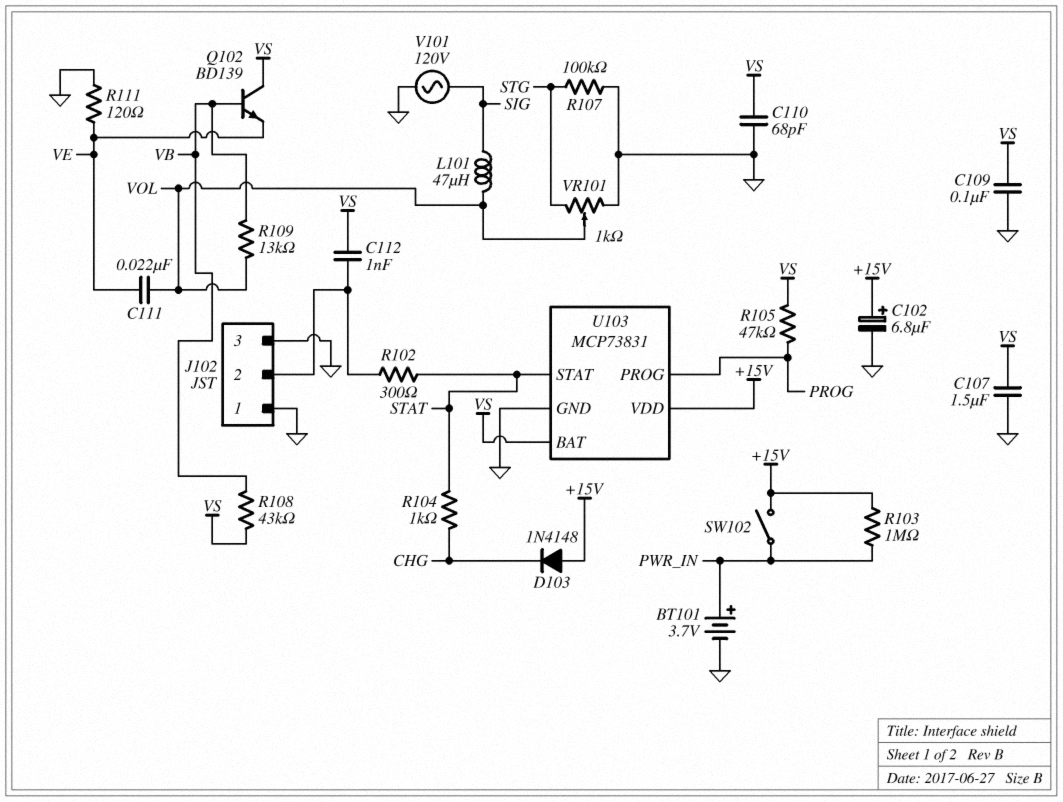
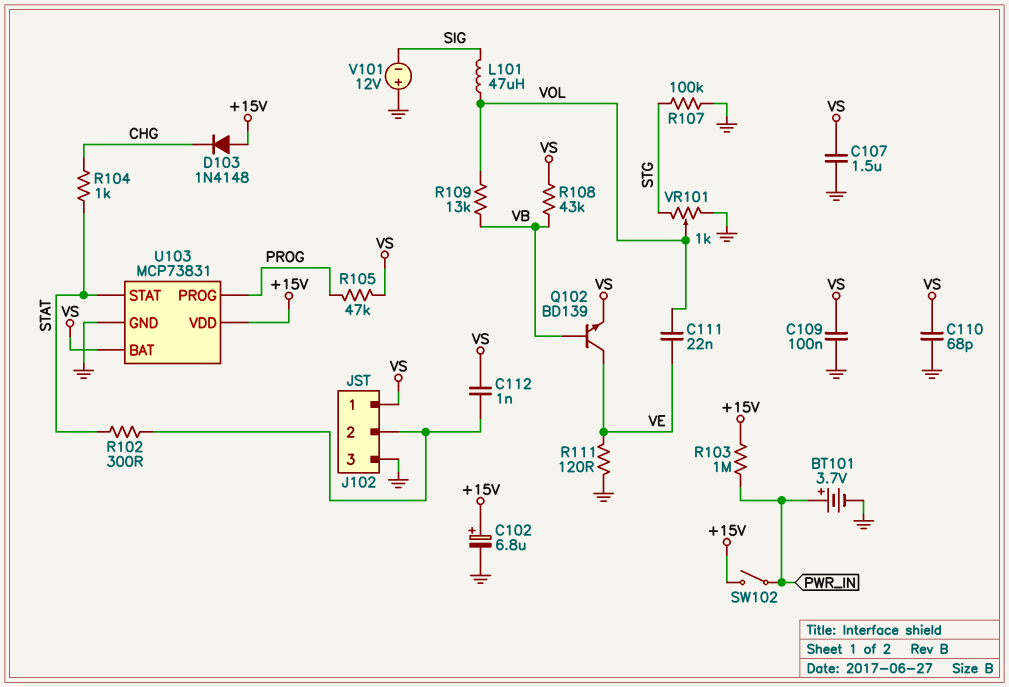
J102 pin 1: GND -> VS
Q102: NPN BD139 (B VB, C VS, E VE) -> NPN BD139 (B VB, C VE, E VS)
V101: AC 120V (GND, SIG) -> 12V (plus GND, minus SIG)

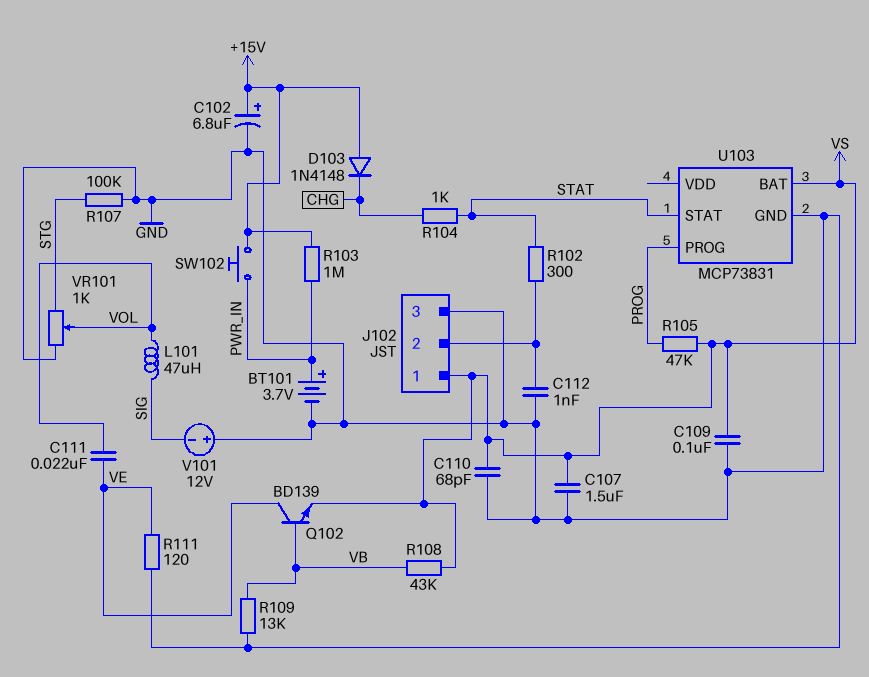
C112: 1nF (J102/2, VS) -> 1nF (GND, J102/2)
R109: 13k (VB, VOL) -> 13k (GND, VB)
SW102: switch (+15V, PWR_IN) -> button (+15V, PWR_IN)
U103 pin VDD: +15V -> none

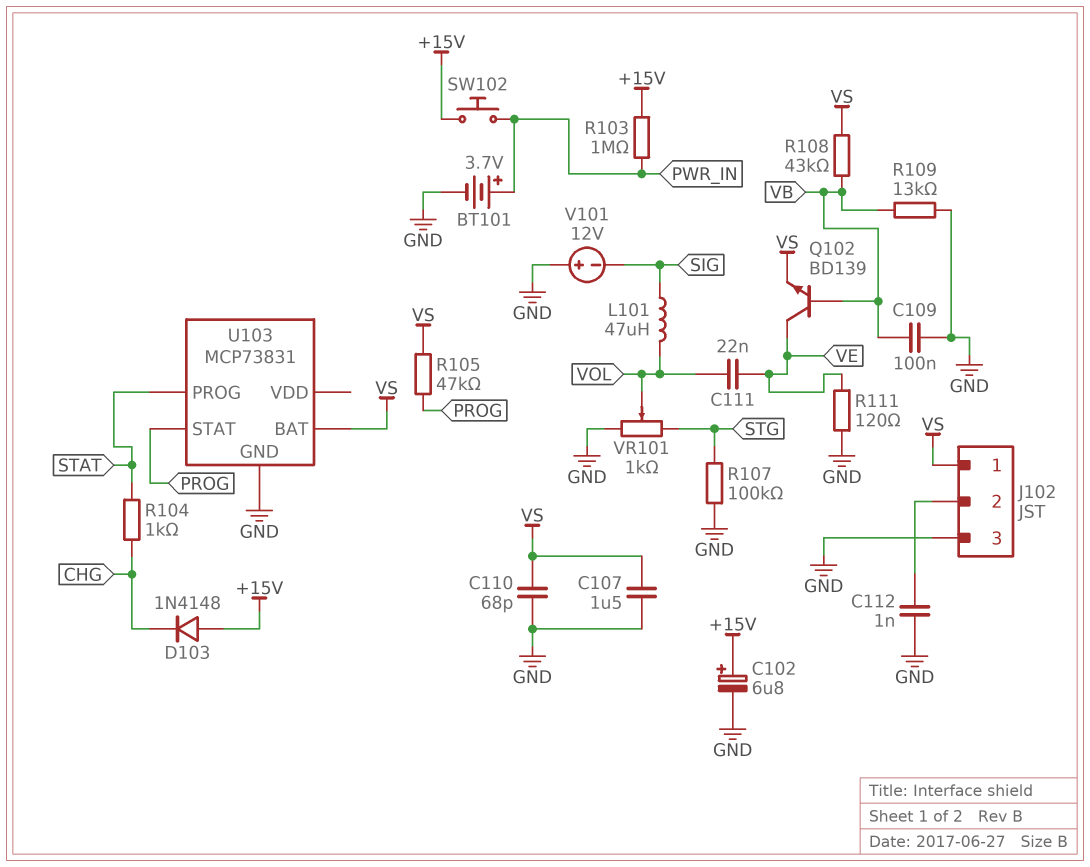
C109: 100nF (GND, VS) -> 100nF (GND, VB)
R102: 300 (J102/2, STAT) -> none
U103 pin PROG: PROG -> STAT
U103 pin STAT: STAT -> PROG

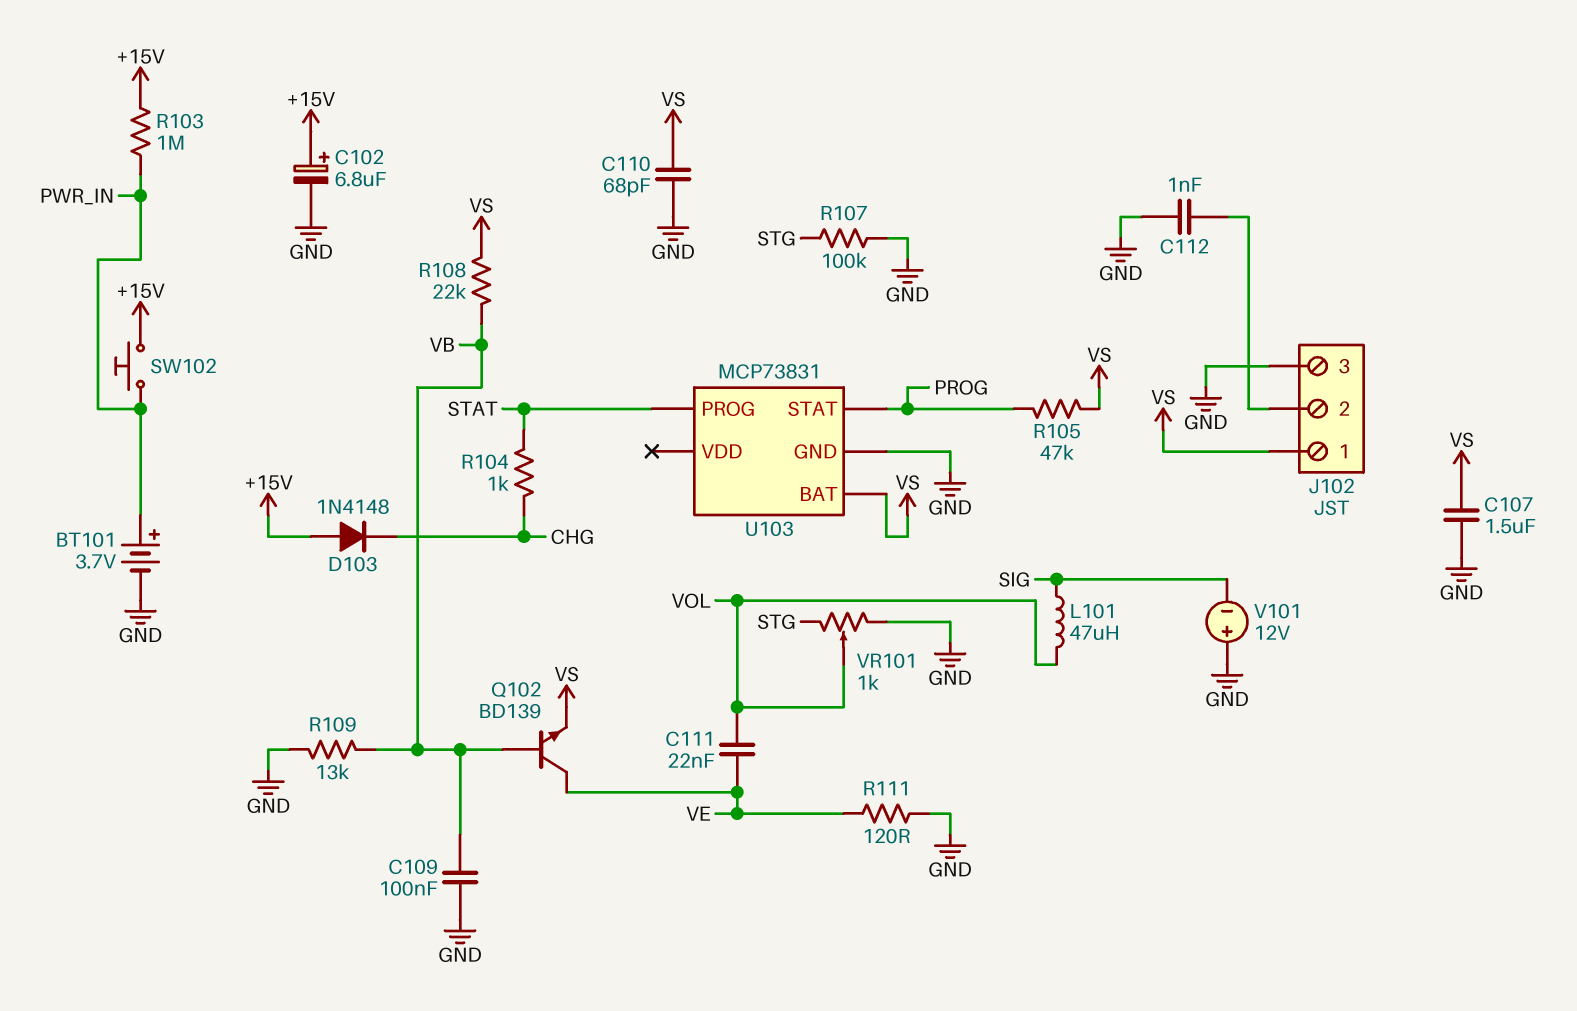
R108: 43k (VB, VS) -> 22k (VB, VS)

